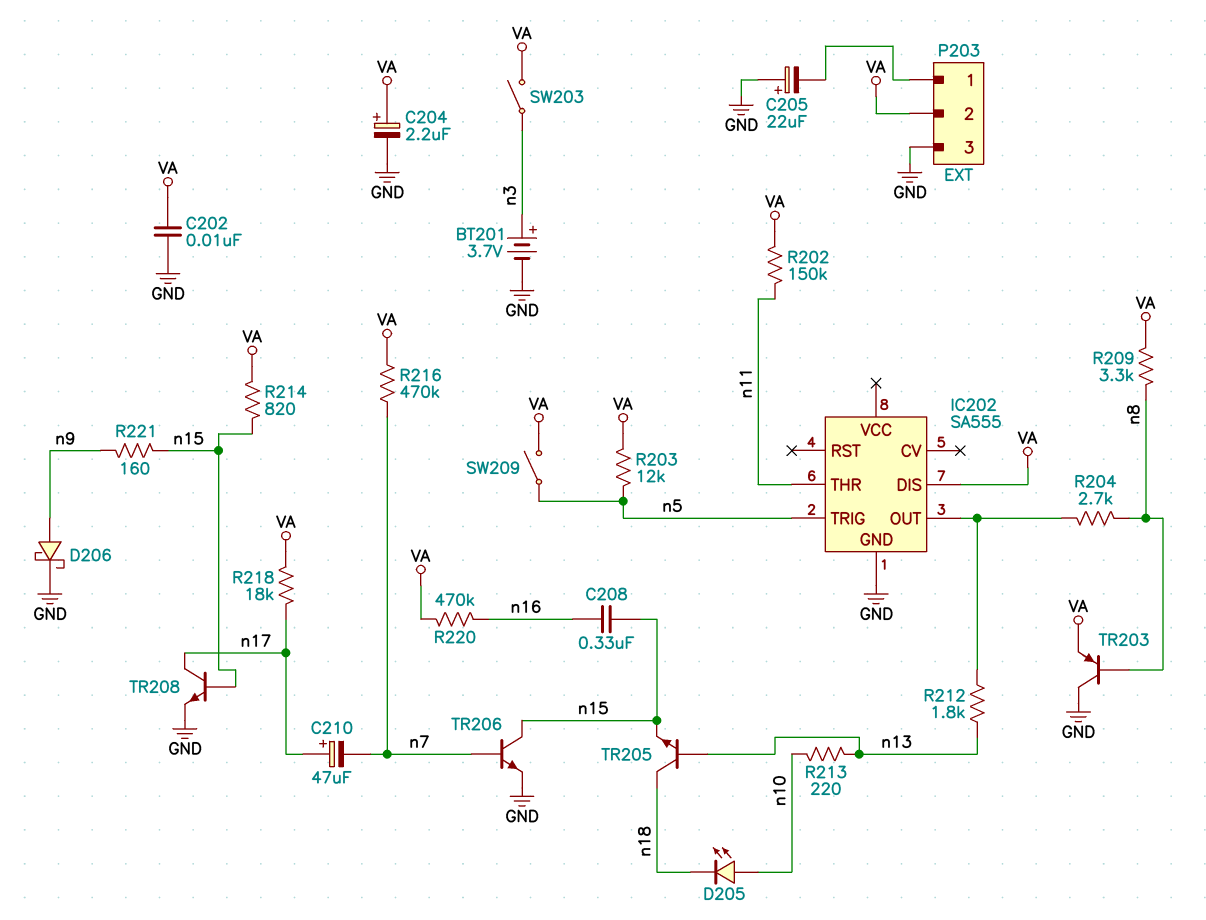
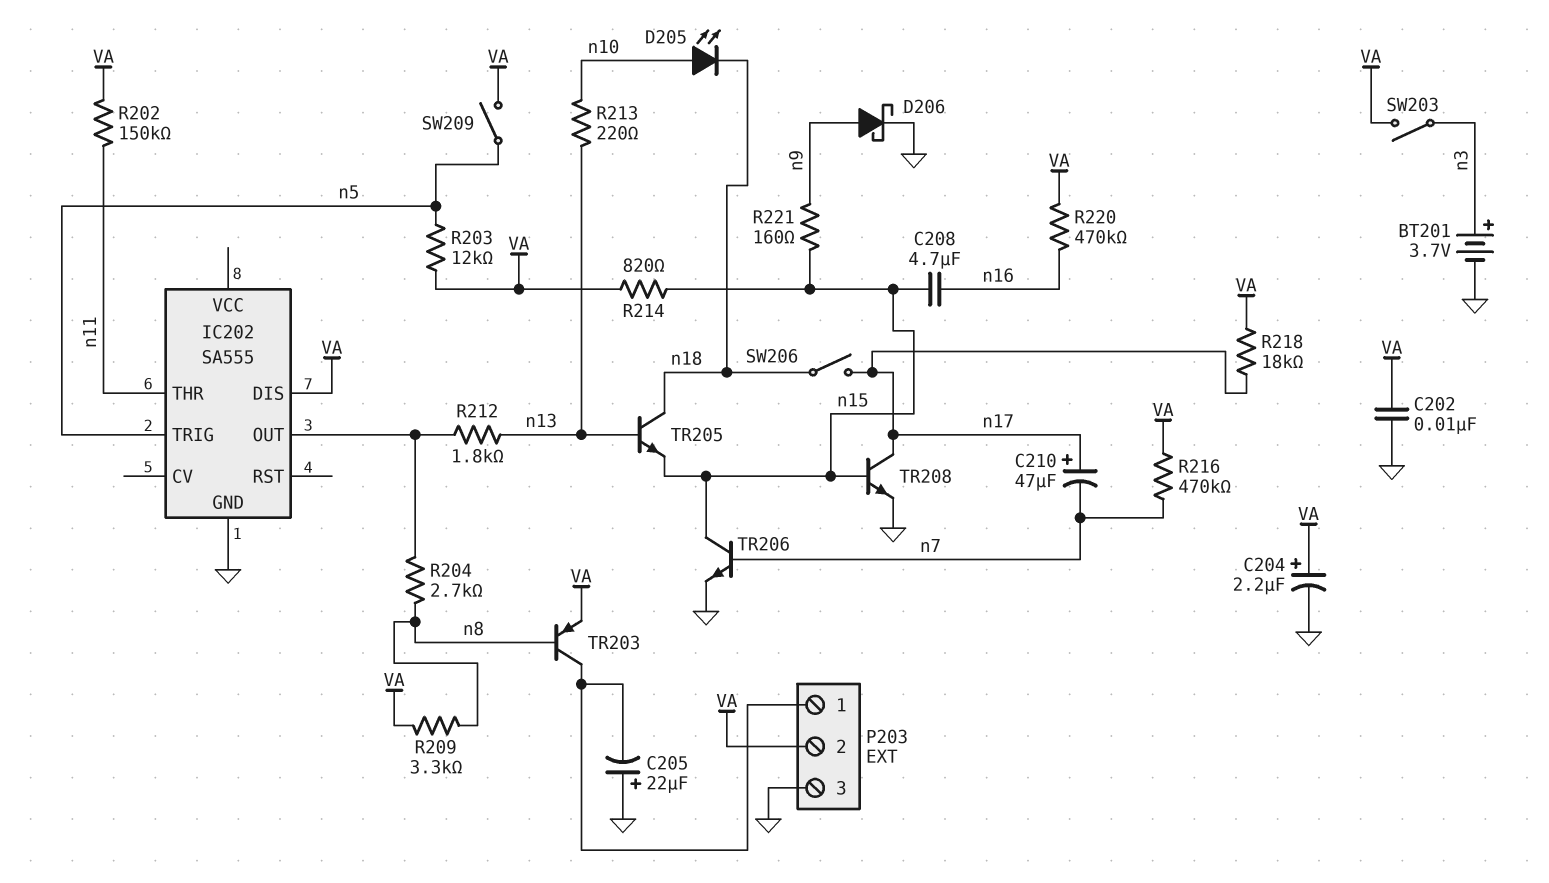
C208: 330nF (n15, n16) -> 4.7uF (n15, n16)
SW206: none -> switch (n17, n18)
TR203: PNP (B n8, C GND, E VA) -> PNP (B n8, C P203/1, E VA)

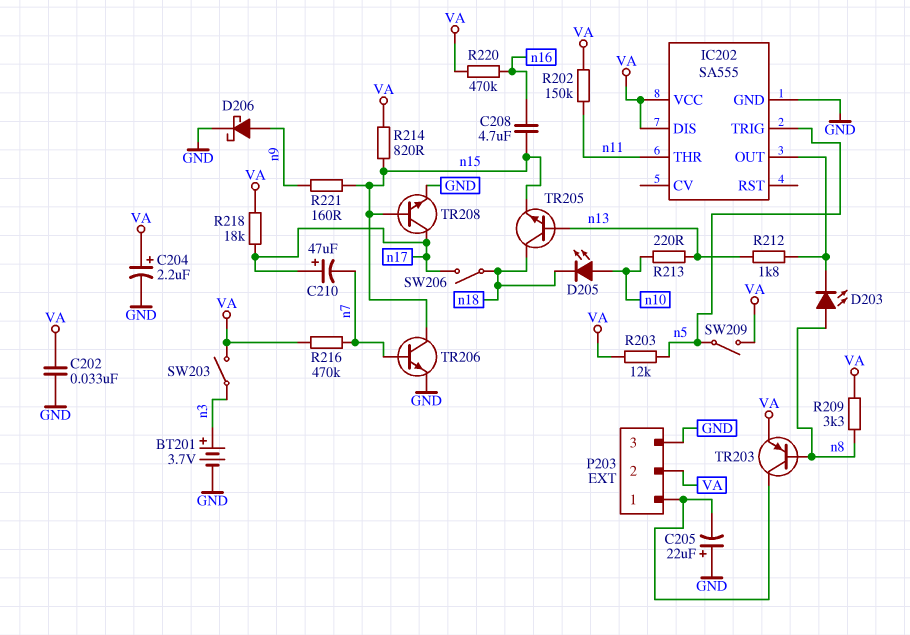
C202: 10nF (GND, VA) -> 33nF (GND, VA)
D203: none -> LED (A n8, K IC202/OUT)
IC202 pin VCC: none -> VA
R204: 2.7k (IC202/OUT, n8) -> none

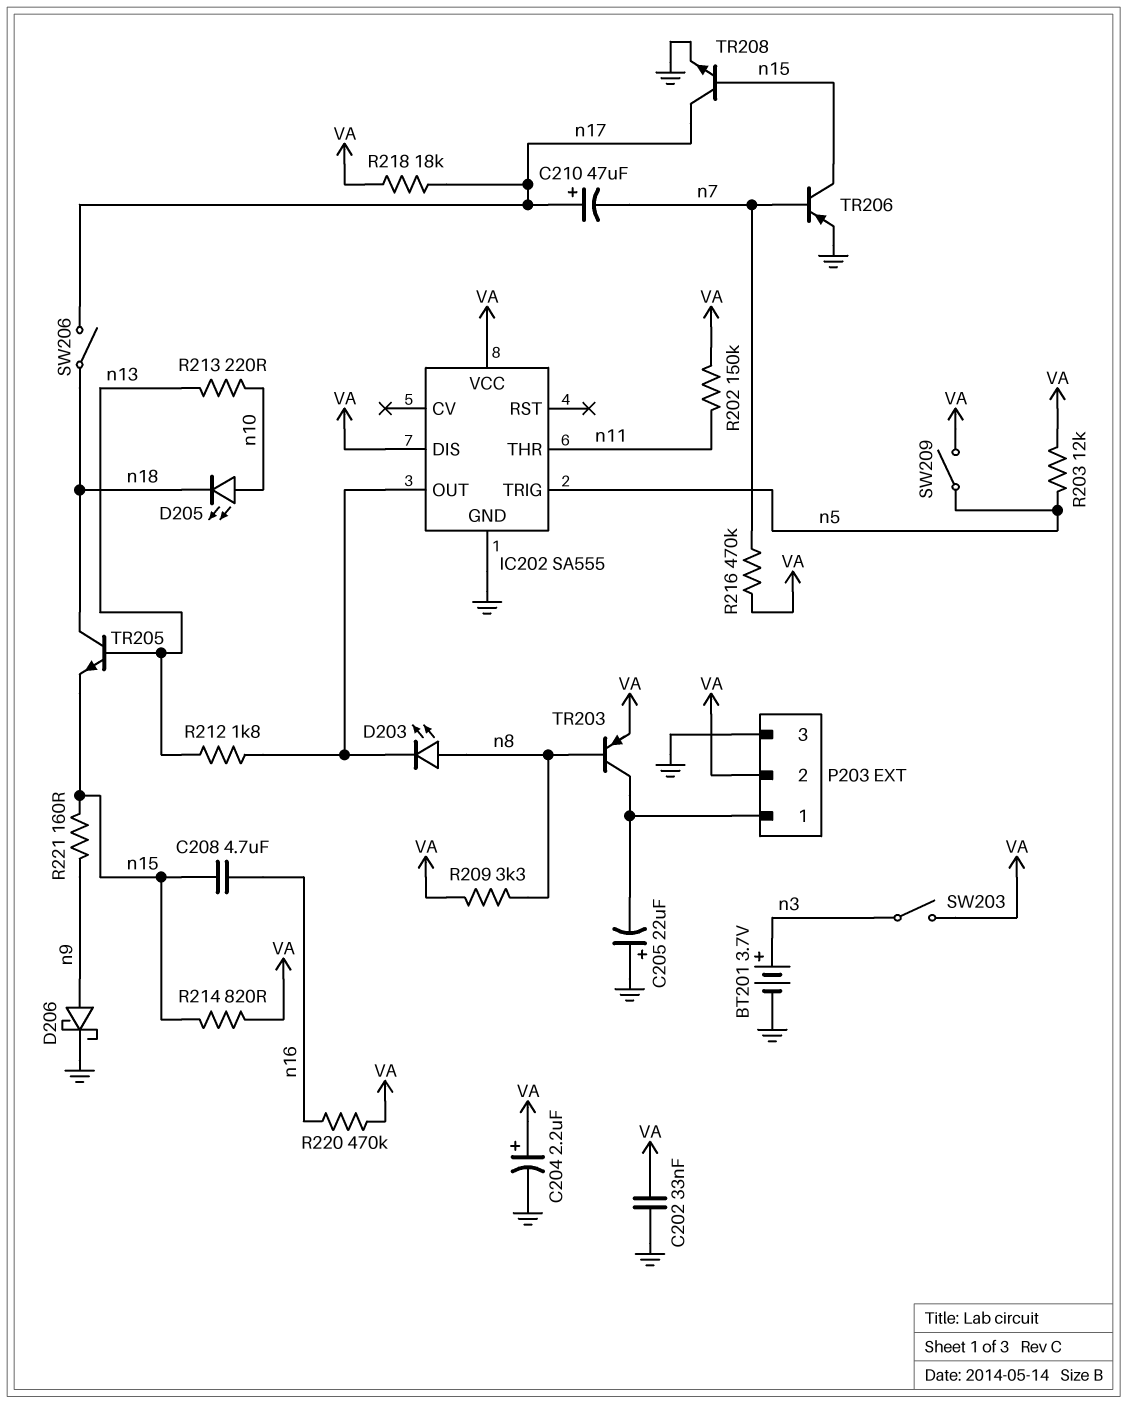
TR206: NPN (B n7, C n15, E GND) -> PNP (B n7, C n15, E GND)

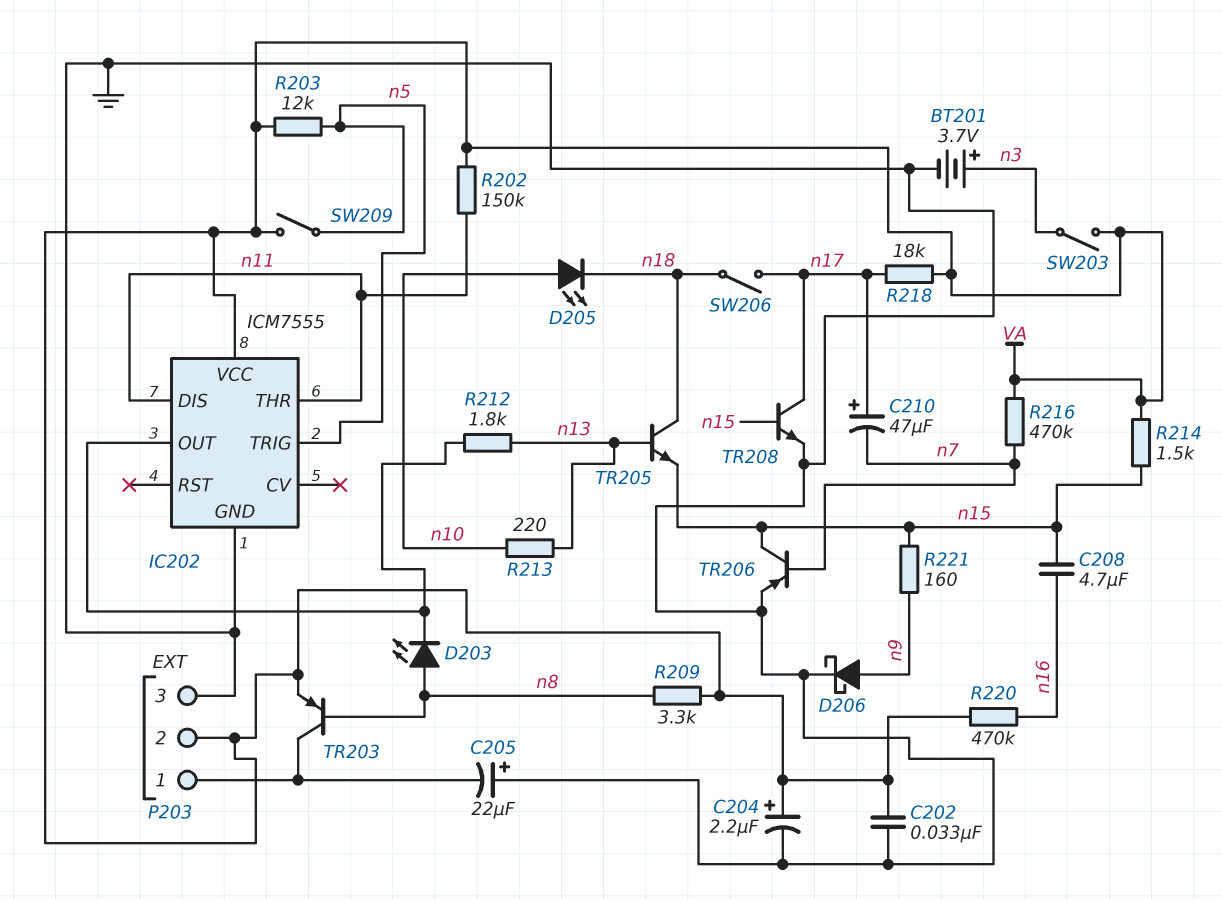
IC202: SA555 -> ICM7555
IC202 pin DIS: VA -> n11
R214: 820 (VA, n15) -> 1.5k (VA, n15)

